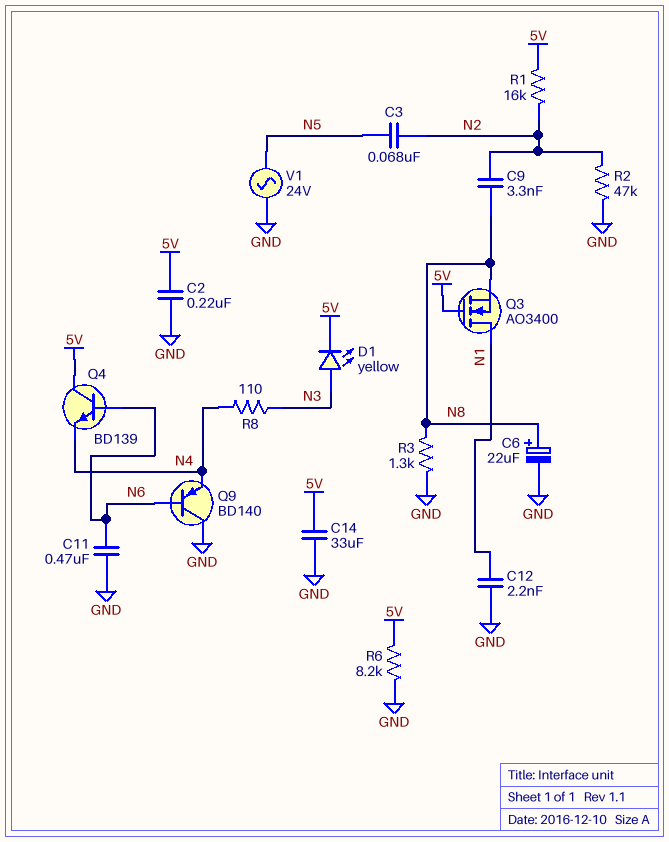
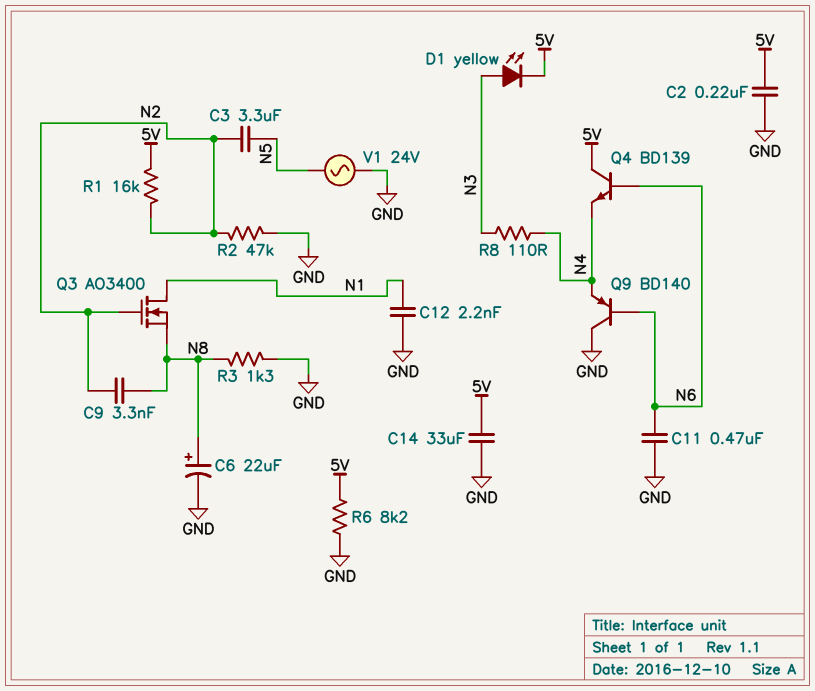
C3: 68nF (N2, N5) -> 3.3uF (N2, N5)
Q3: NMOS AO3400 (G 5V, D N1, S N8) -> NMOS AO3400 (G N2, D N1, S N8)

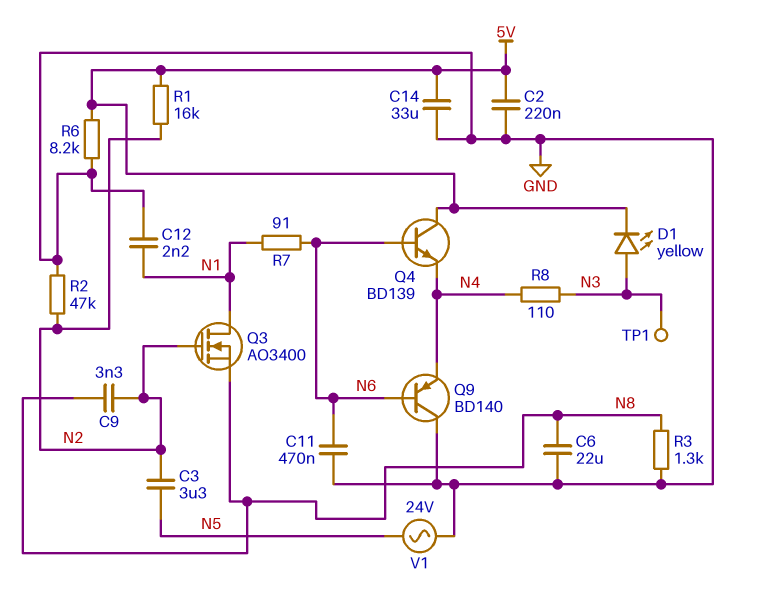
C6: 22uF (plus N8, minus GND) -> 22uF (GND, N8)
R7: none -> 91 (N1, N6)
TP1: none -> test point (N3)

